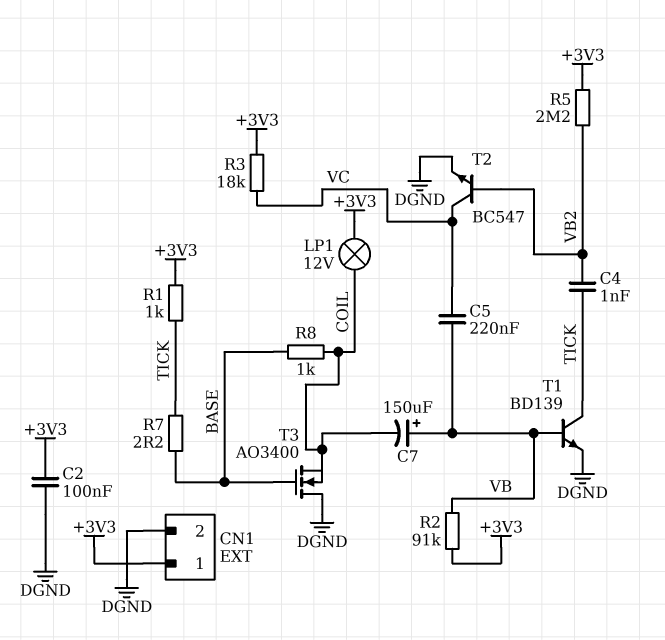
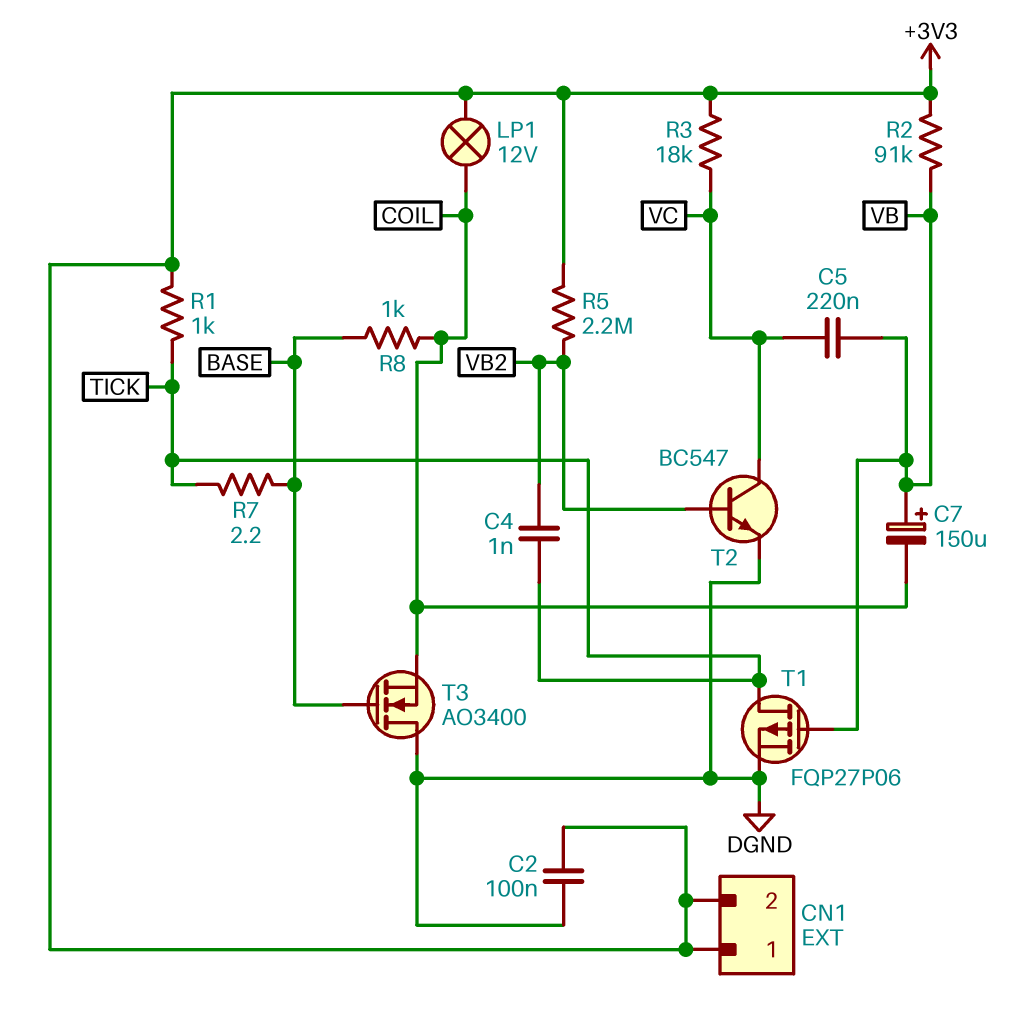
CN1 pin 2: DGND -> +3V3
T1: NPN BD139 (B VB, C TICK, E DGND) -> PMOS FQP27P06 (G VB, D TICK, S DGND)

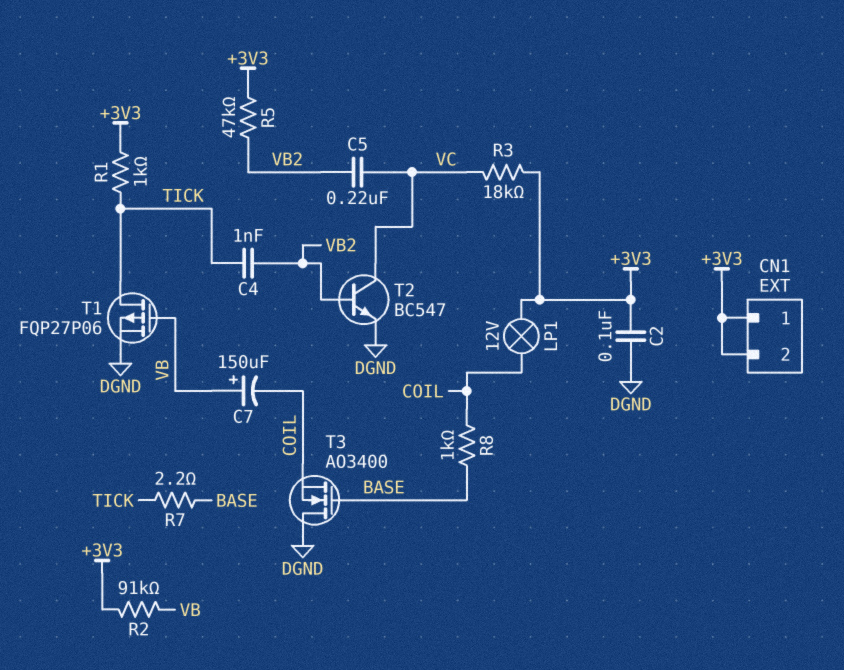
C5: 220nF (VB, VC) -> 220nF (VB2, VC)
R5: 2.2M (+3V3, VB2) -> 47k (+3V3, VB2)

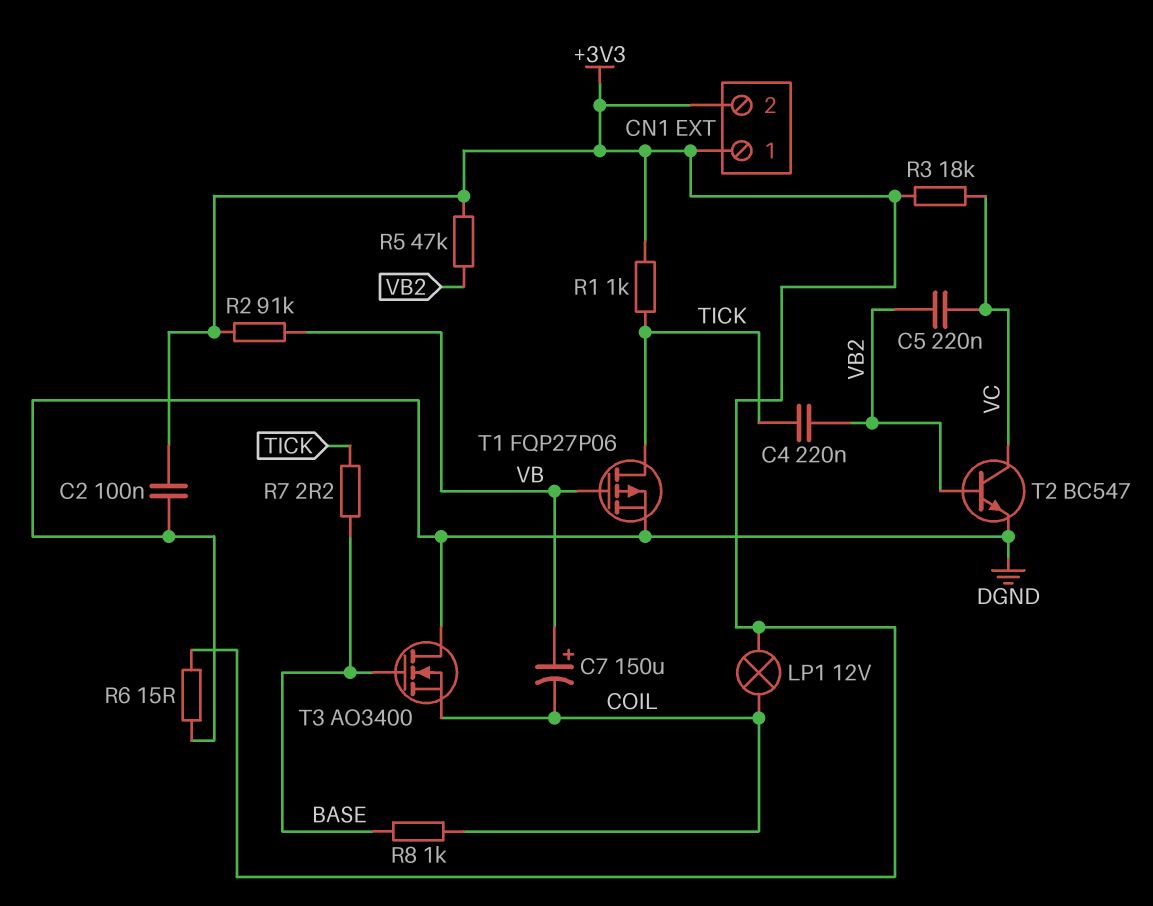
C4: 1nF (TICK, VB2) -> 220nF (TICK, VB2)
R6: none -> 15 (+3V3, DGND)

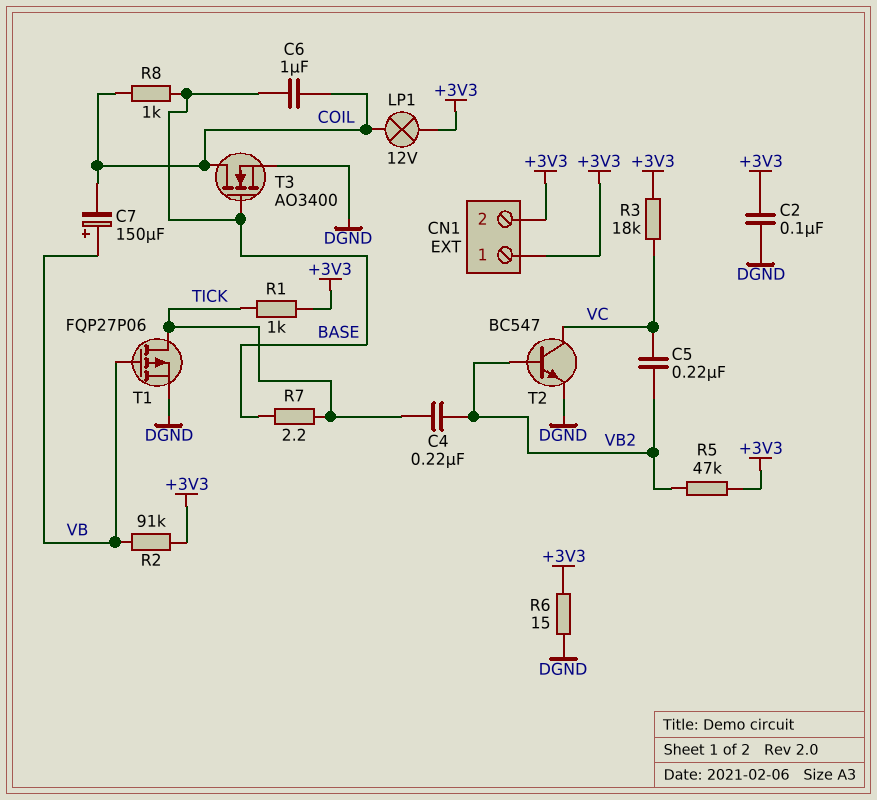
C6: none -> 1uF (BASE, COIL)
T3: NMOS AO3400 (G BASE, D DGND, S COIL) -> NMOS AO3400 (G BASE, D COIL, S DGND)

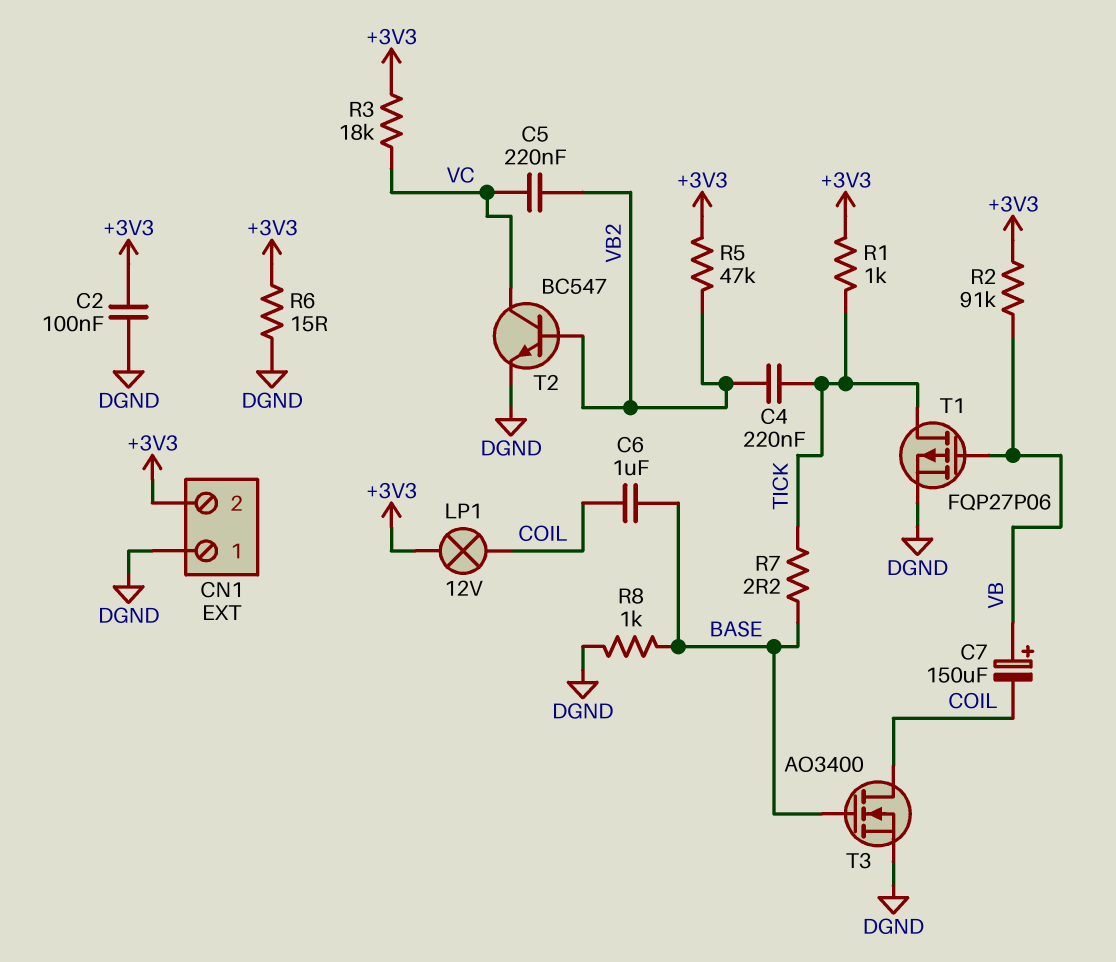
CN1 pin 1: +3V3 -> DGND
R8: 1k (BASE, COIL) -> 1k (BASE, DGND)

